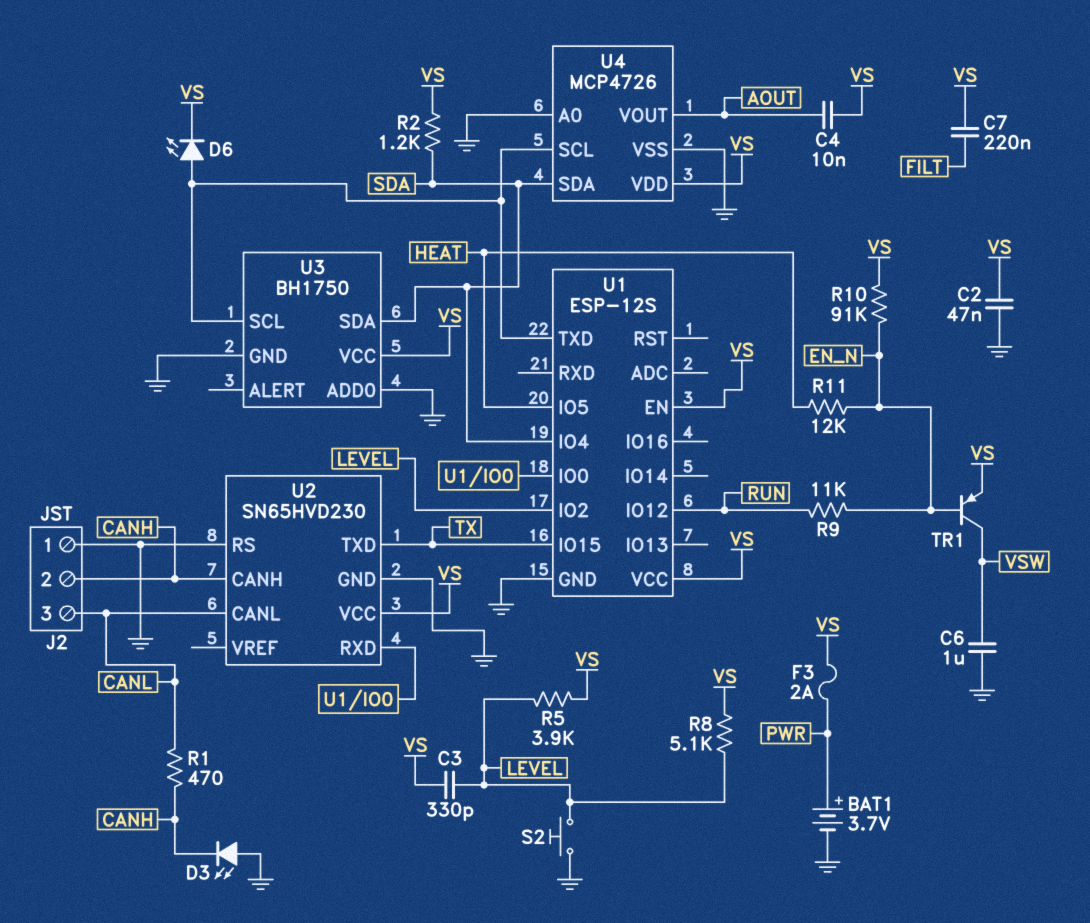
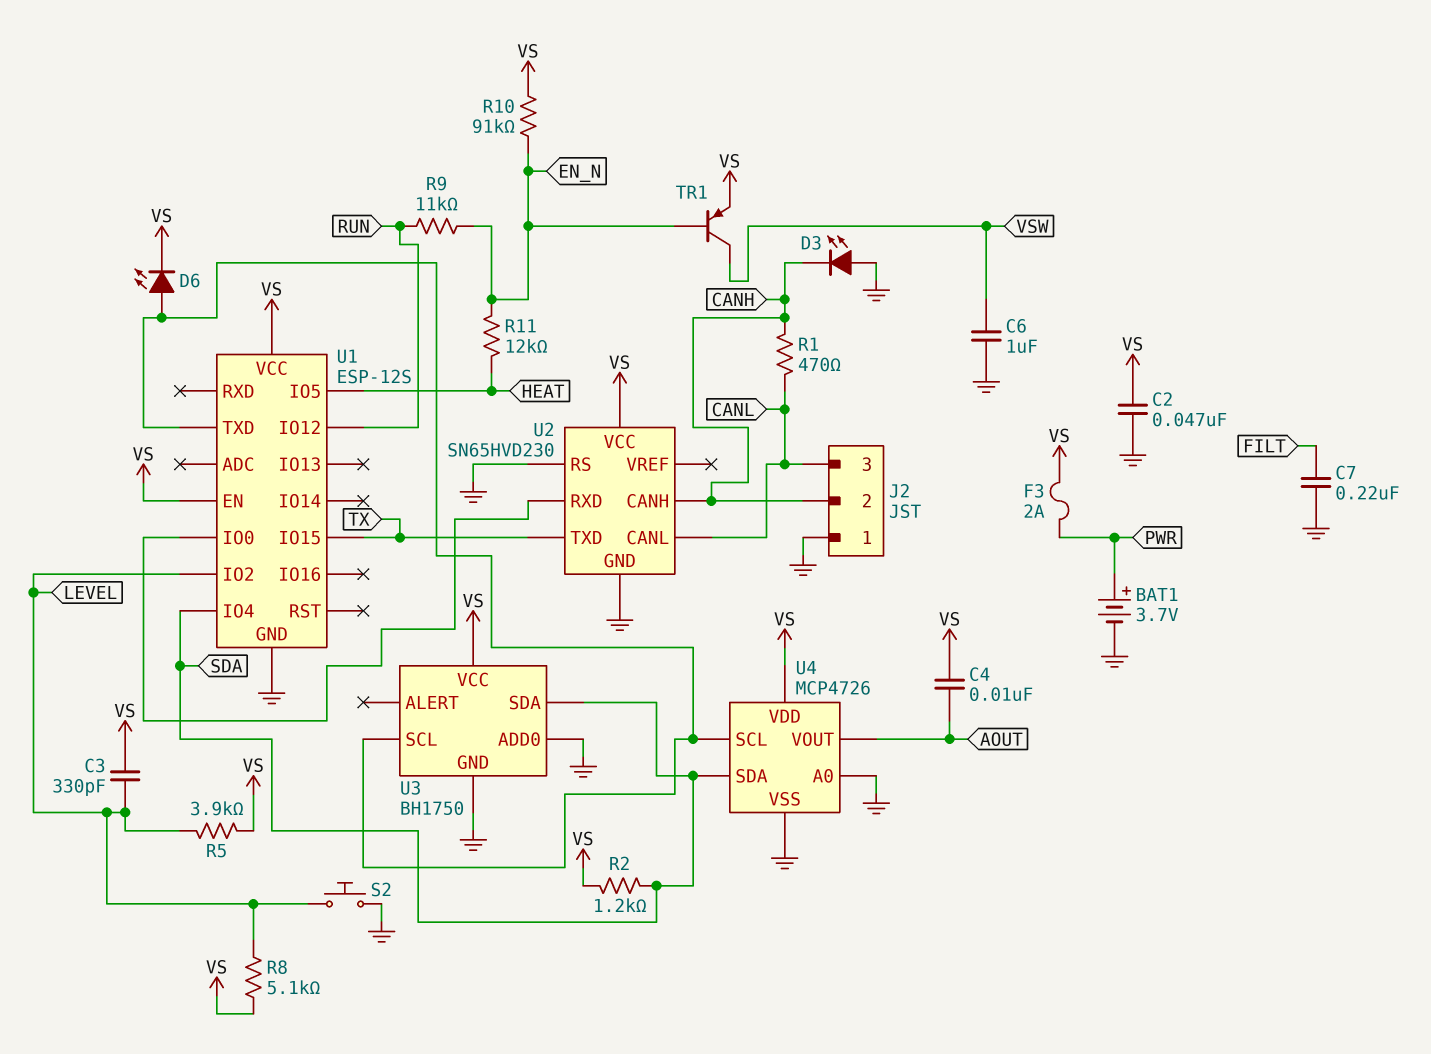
C7: 220nF (FILT, VS) -> 220nF (FILT, GND)

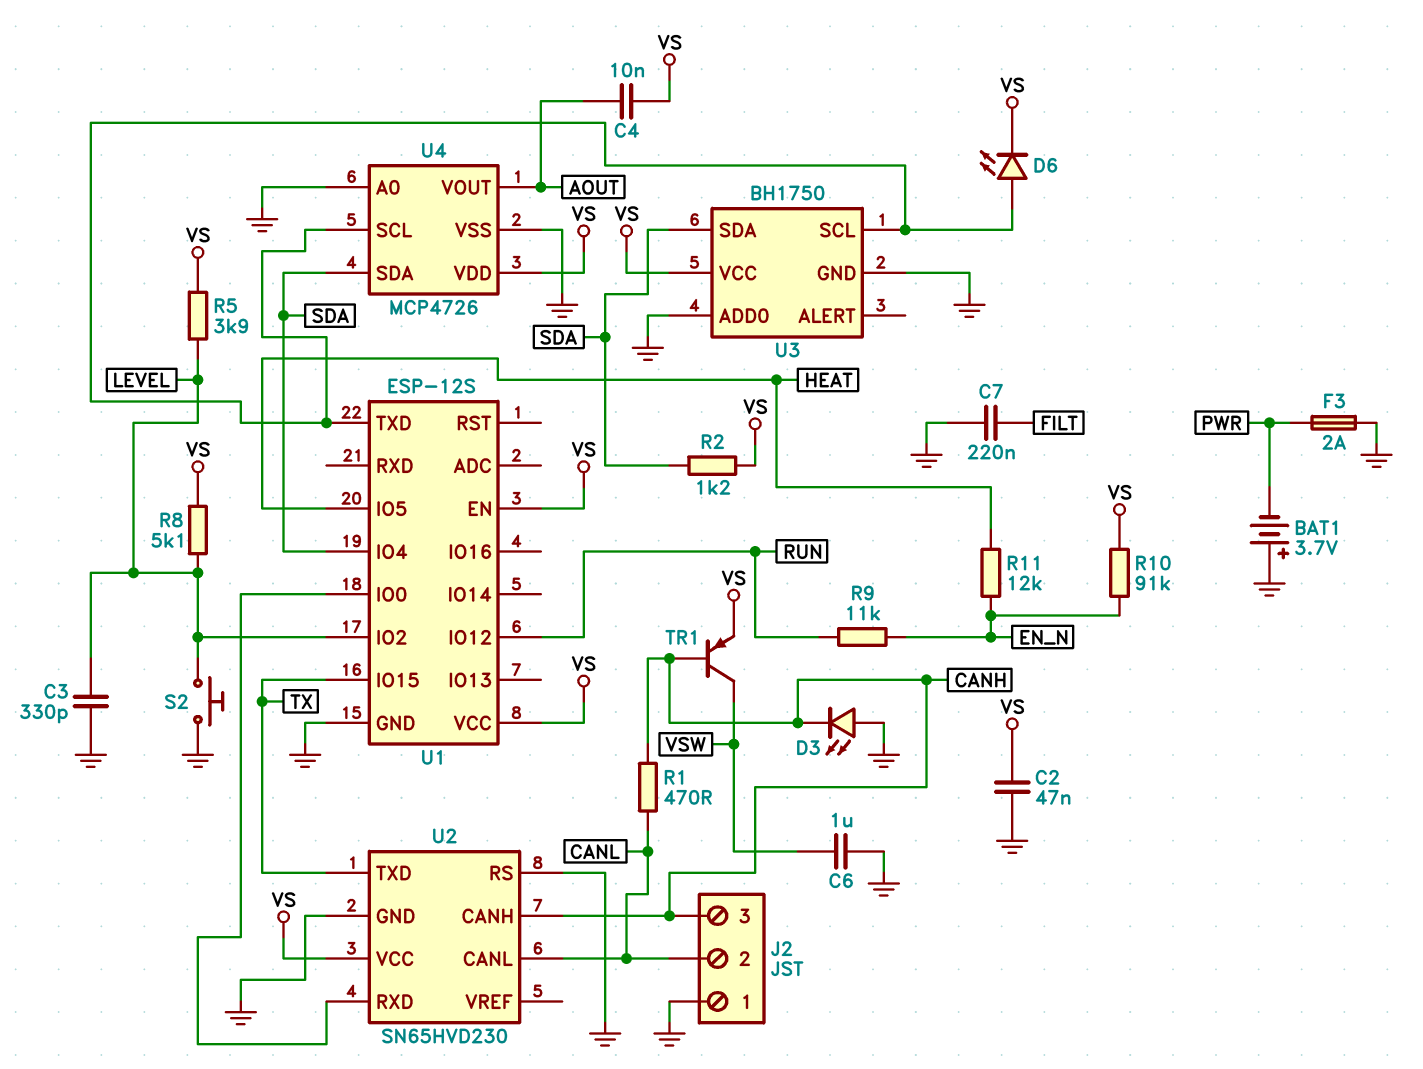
BAT1: 3.7V (plus PWR, minus GND) -> 3.7V (plus GND, minus PWR)
C3: 330pF (LEVEL, VS) -> 330pF (GND, LEVEL)
F3: 2A (PWR, VS) -> 2A (GND, PWR)
J2 pin 2: CANH -> CANL
J2 pin 3: CANL -> CANH
TR1: PNP (B EN_N, C VSW, E VS) -> PNP (B CANH, C VSW, E VS)

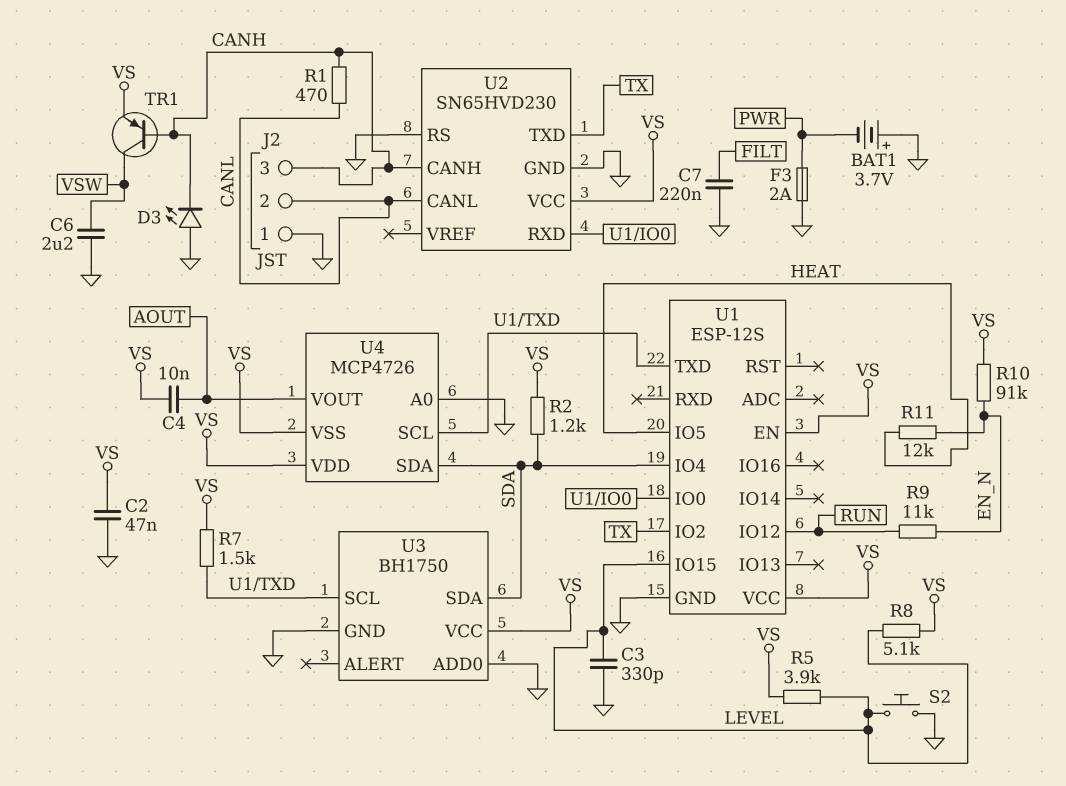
C6: 1uF (GND, VSW) -> 2.2uF (GND, VSW)
D6: LED (A U1/TXD, K VS) -> none
R7: none -> 1.5k (U1/TXD, VS)
U1 pin IO2: LEVEL -> TX
U1 pin IO15: TX -> LEVEL
U4 pin VSS: GND -> VS

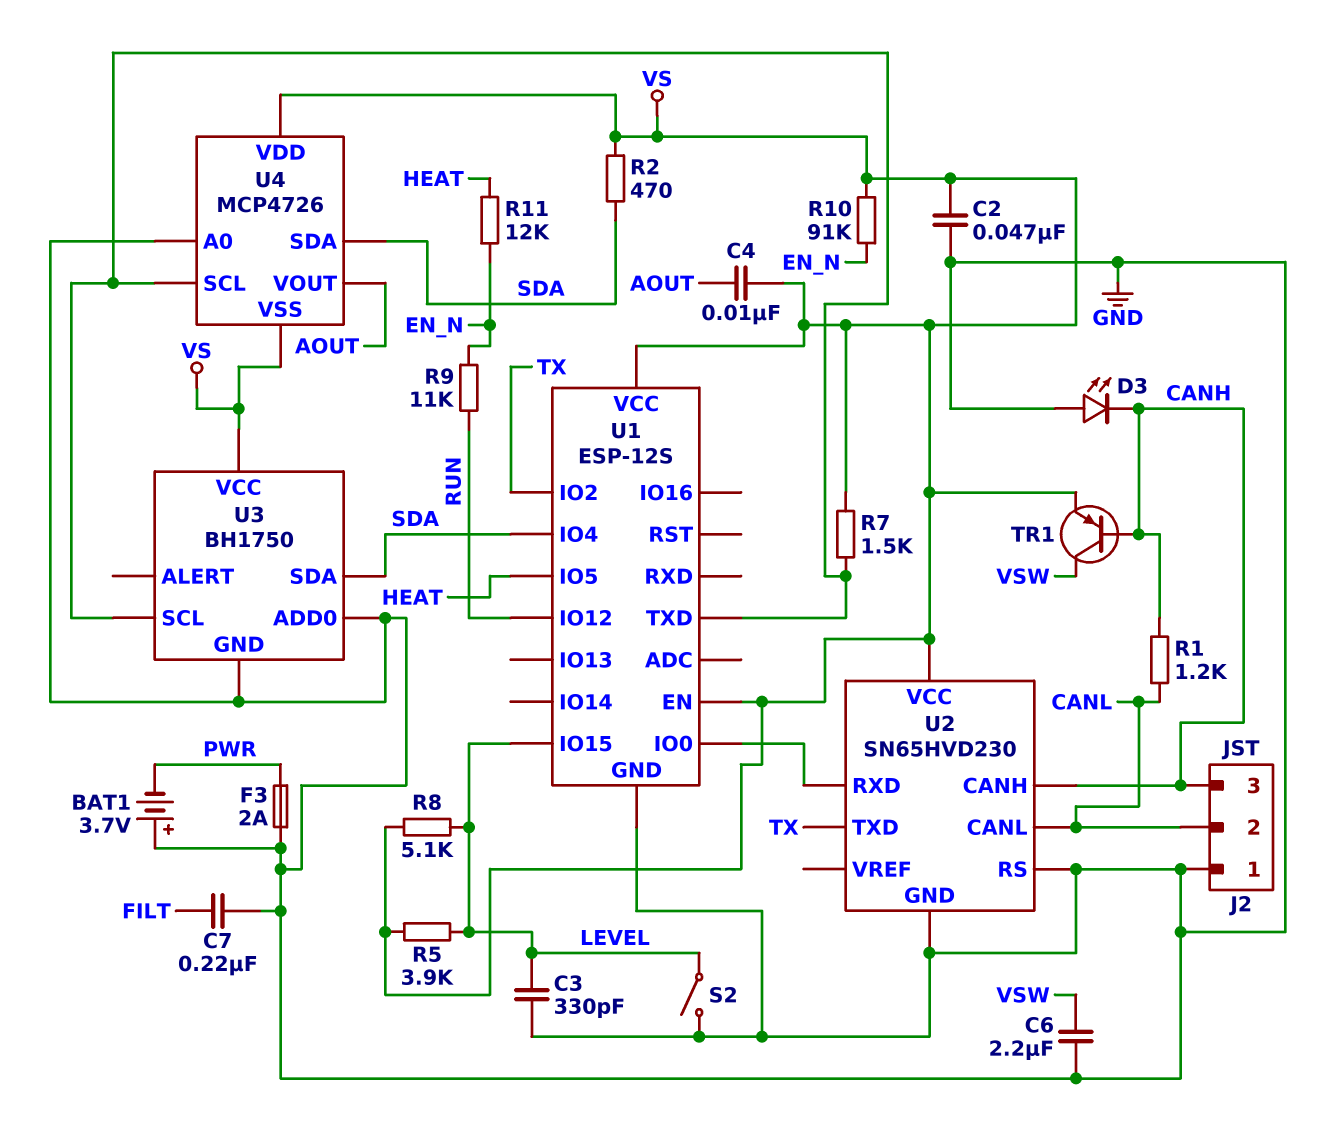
R1: 470 (CANH, CANL) -> 1.2k (CANH, CANL)
R2: 1.2k (SDA, VS) -> 470 (SDA, VS)
S2: button (GND, LEVEL) -> switch (GND, LEVEL)

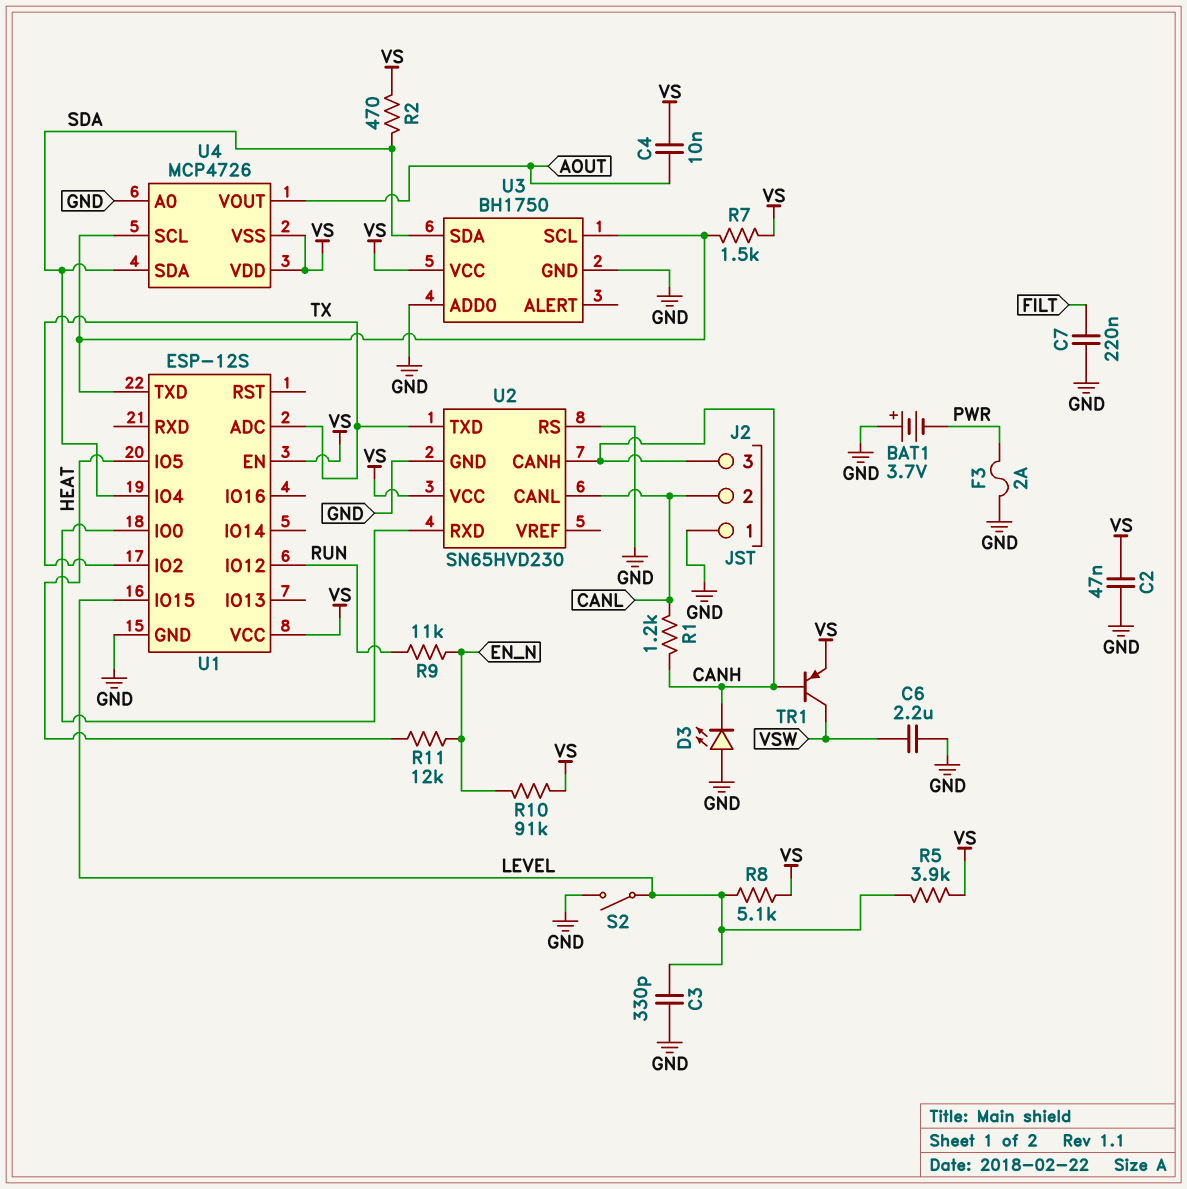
U1 pin ADC: none -> TX

